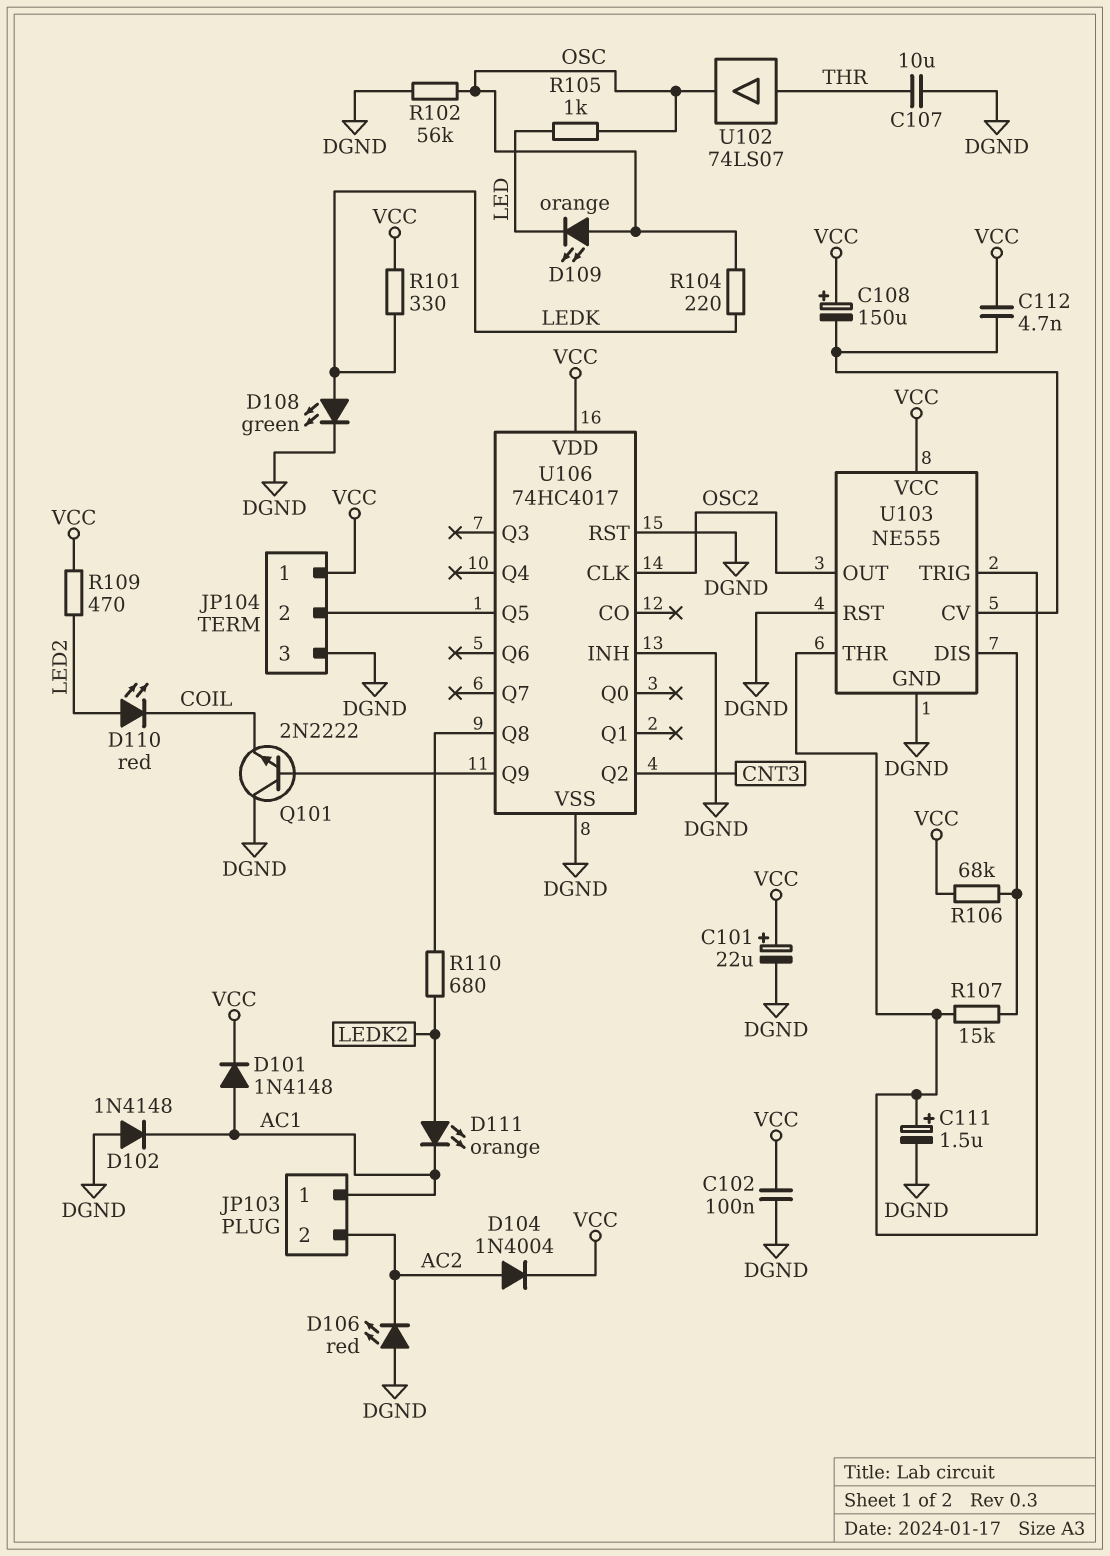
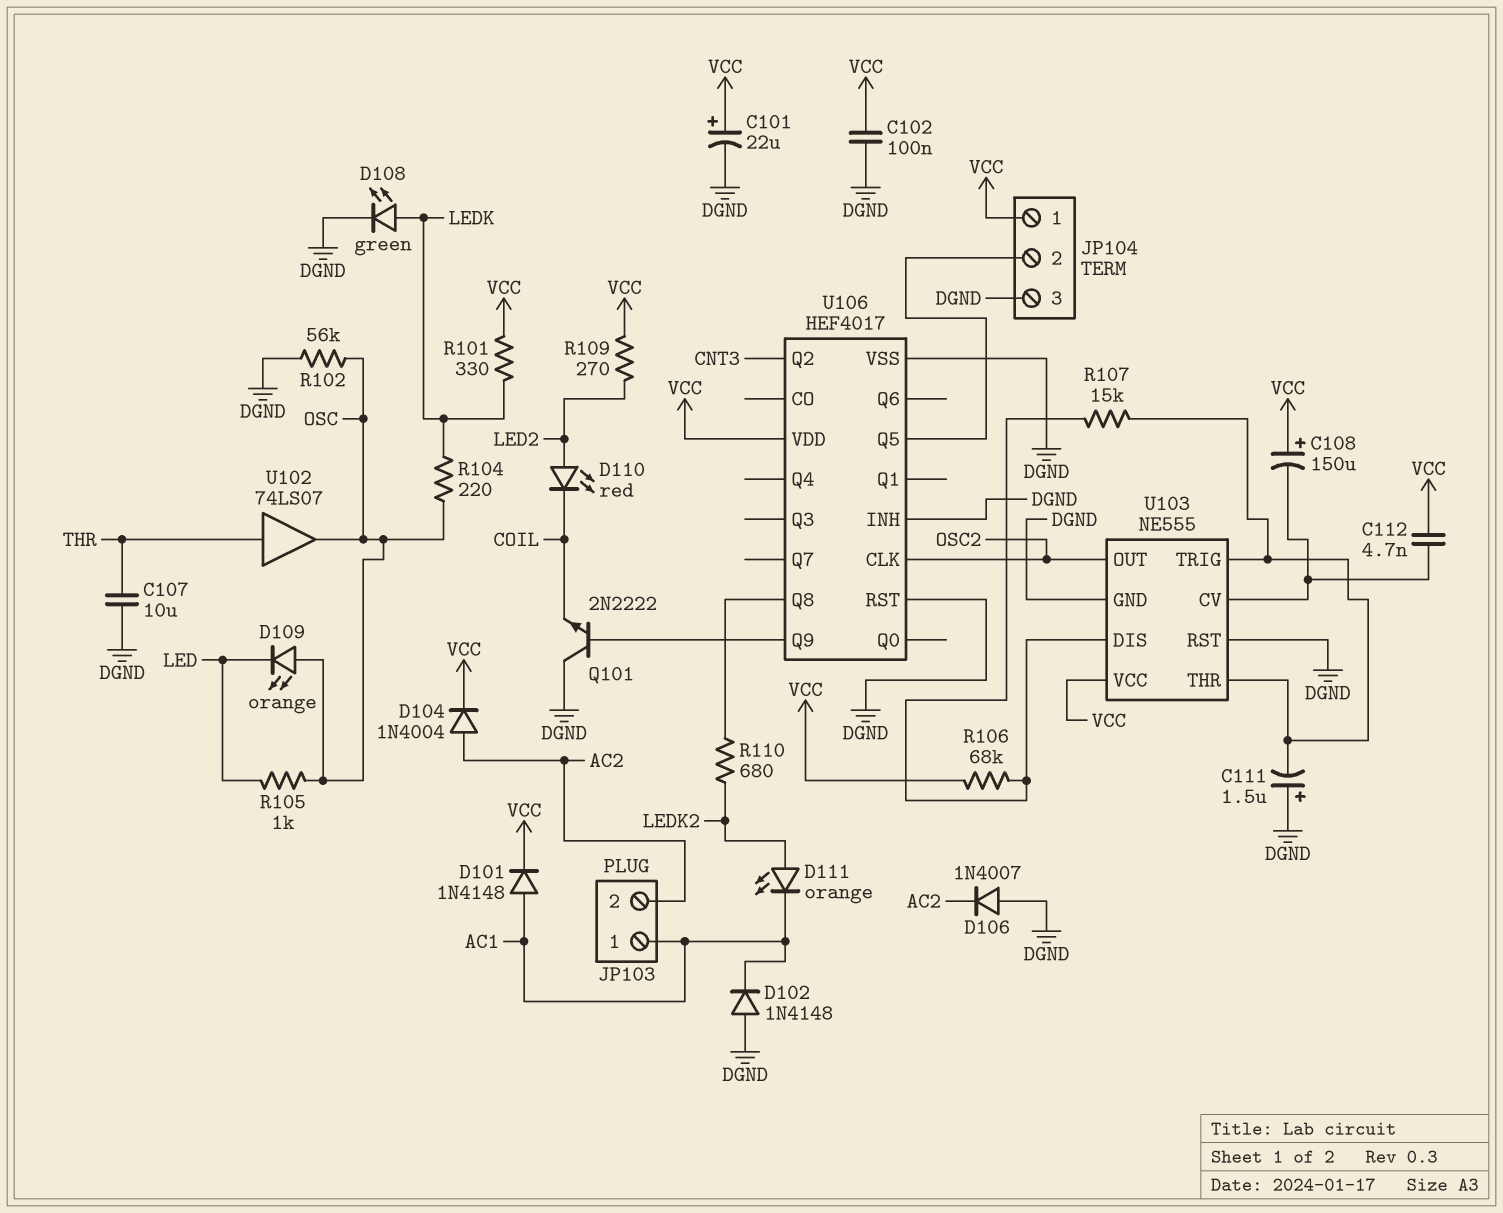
C111: 1.5uF (plus U103/THR, minus DGND) -> 1.5uF (plus DGND, minus U103/THR)
D106: LED red (A DGND, K AC2) -> diode 1N4007 (A DGND, K AC2)
R109: 470 (LED2, VCC) -> 270 (LED2, VCC)
U106: 74HC4017 -> HEF4017

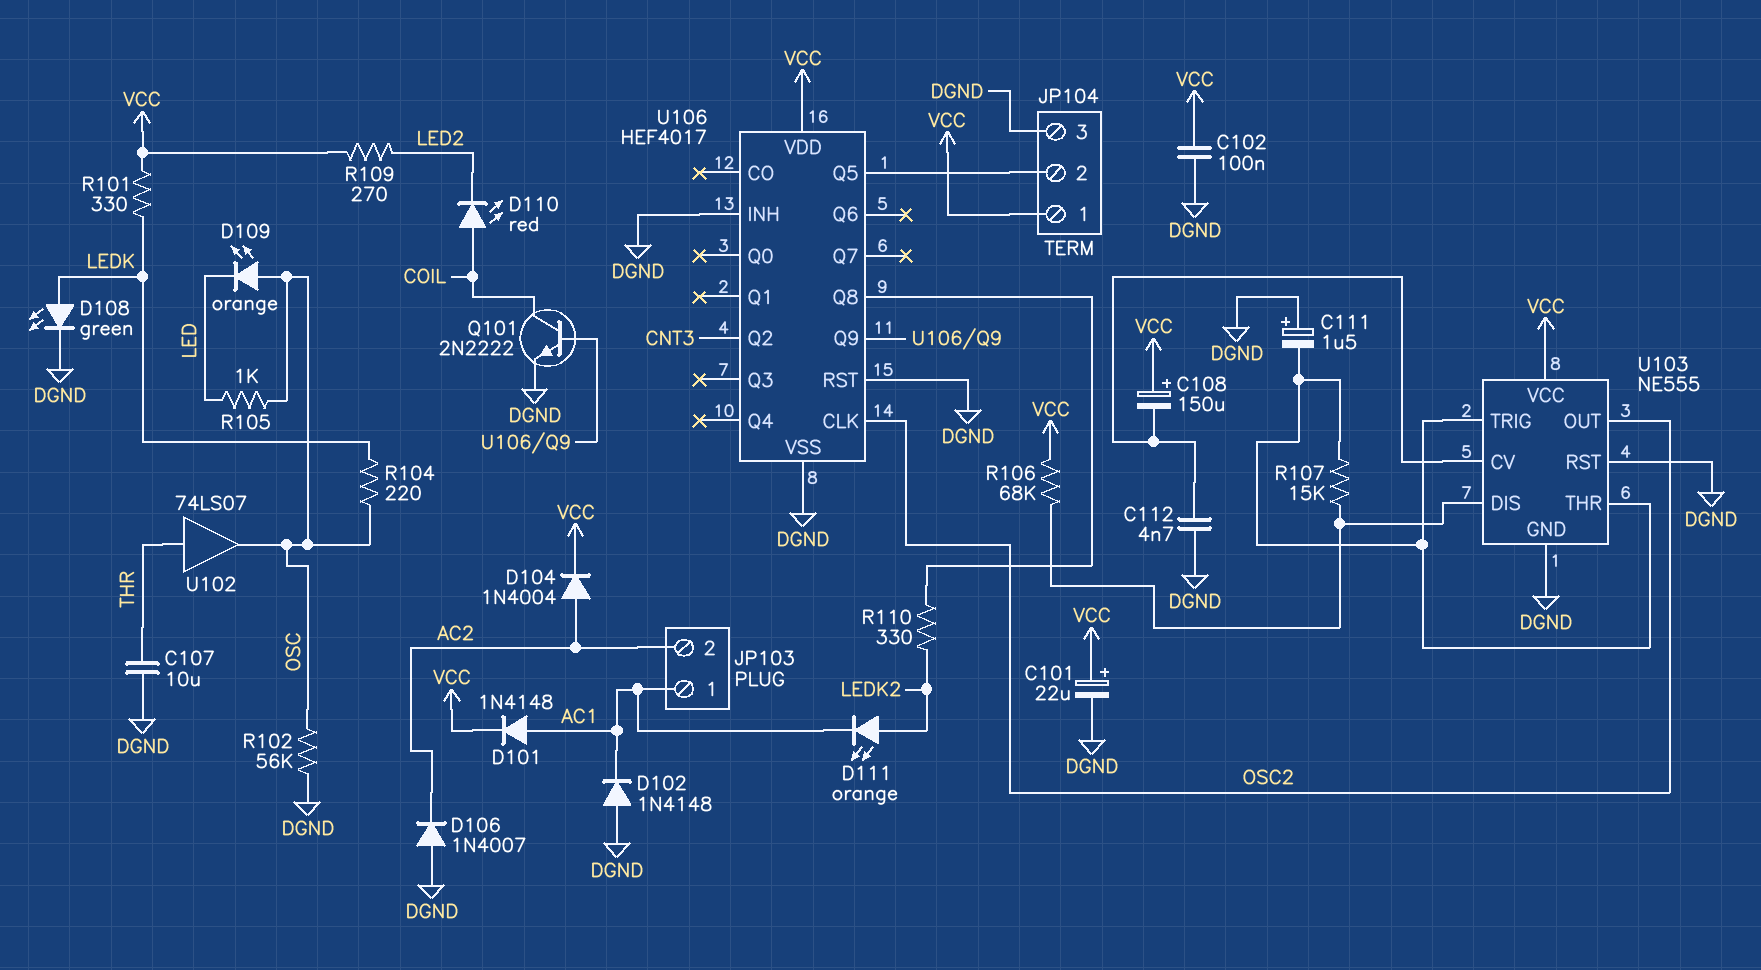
C112: 4.7nF (U103/CV, VCC) -> 4.7nF (DGND, U103/CV)
D110: LED red (A LED2, K COIL) -> LED red (A COIL, K LED2)
Q101: NPN 2N2222 (B U106/Q9, C DGND, E COIL) -> NPN 2N2222 (B U106/Q9, C COIL, E DGND)
R110: 680 (LEDK2, U106/Q8) -> 330 (LEDK2, U106/Q8)

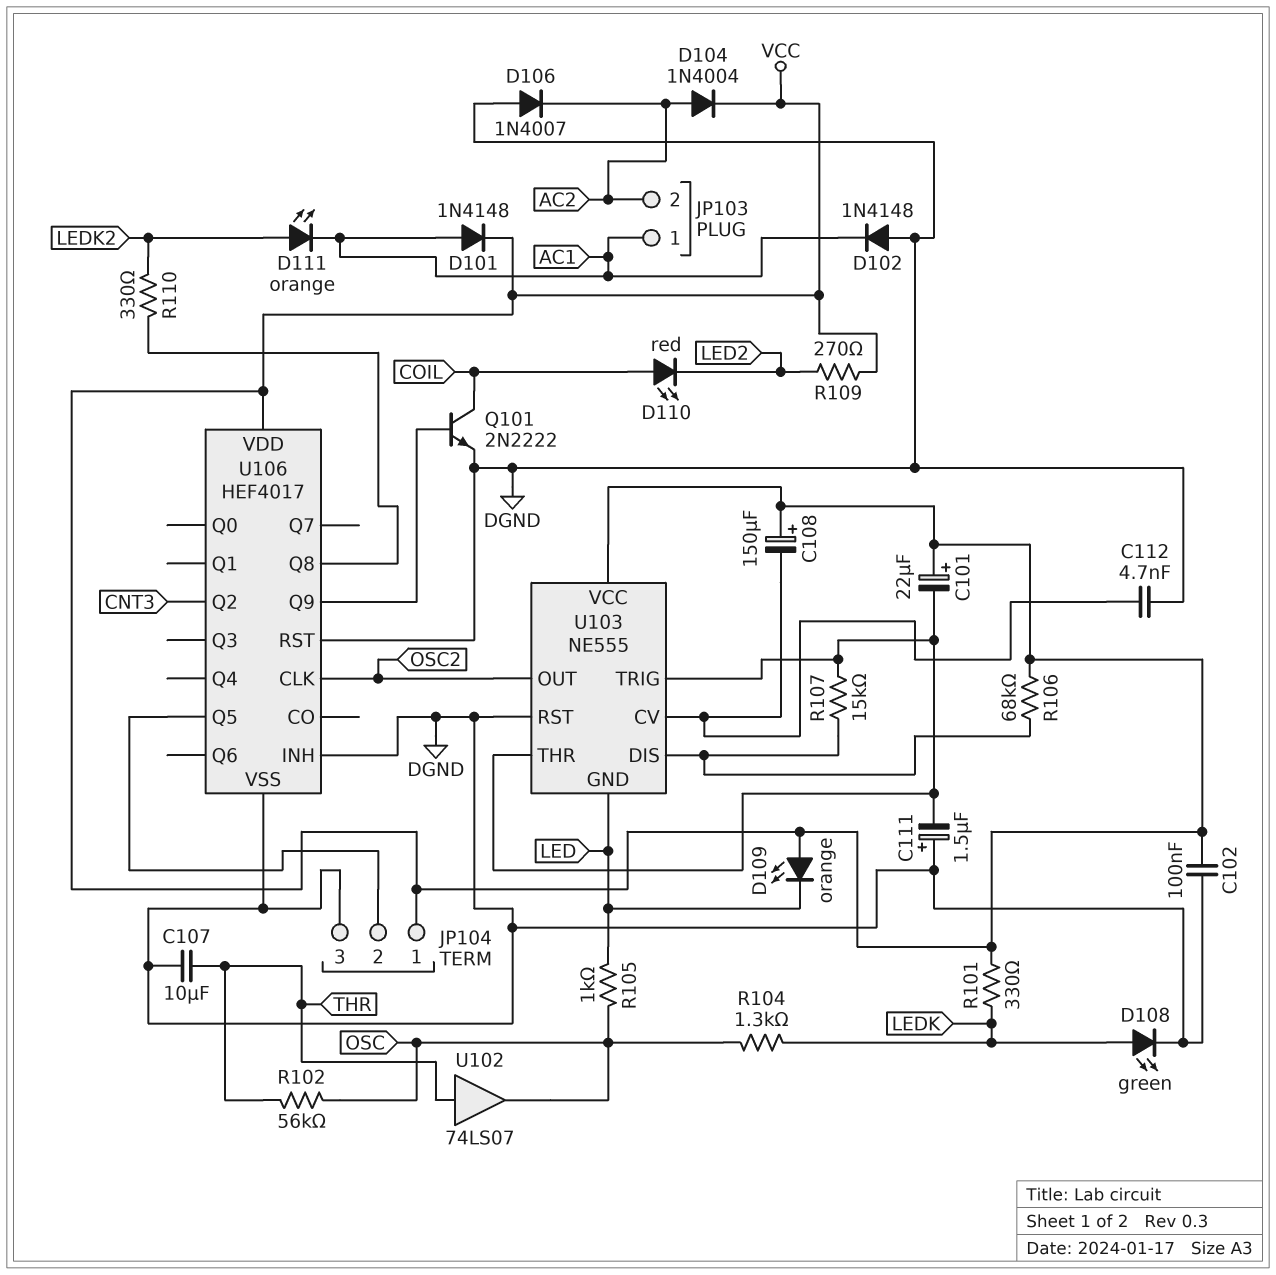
C101: 22uF (plus VCC, minus DGND) -> 22uF (plus VCC, minus U103/THR)
D109: LED orange (A OSC, K LED) -> LED orange (A VCC, K LED)
R102: 56k (DGND, OSC) -> 56k (OSC, THR)
R104: 220 (LEDK, OSC) -> 1.3k (LEDK, OSC)
U103 pin GND: DGND -> LED

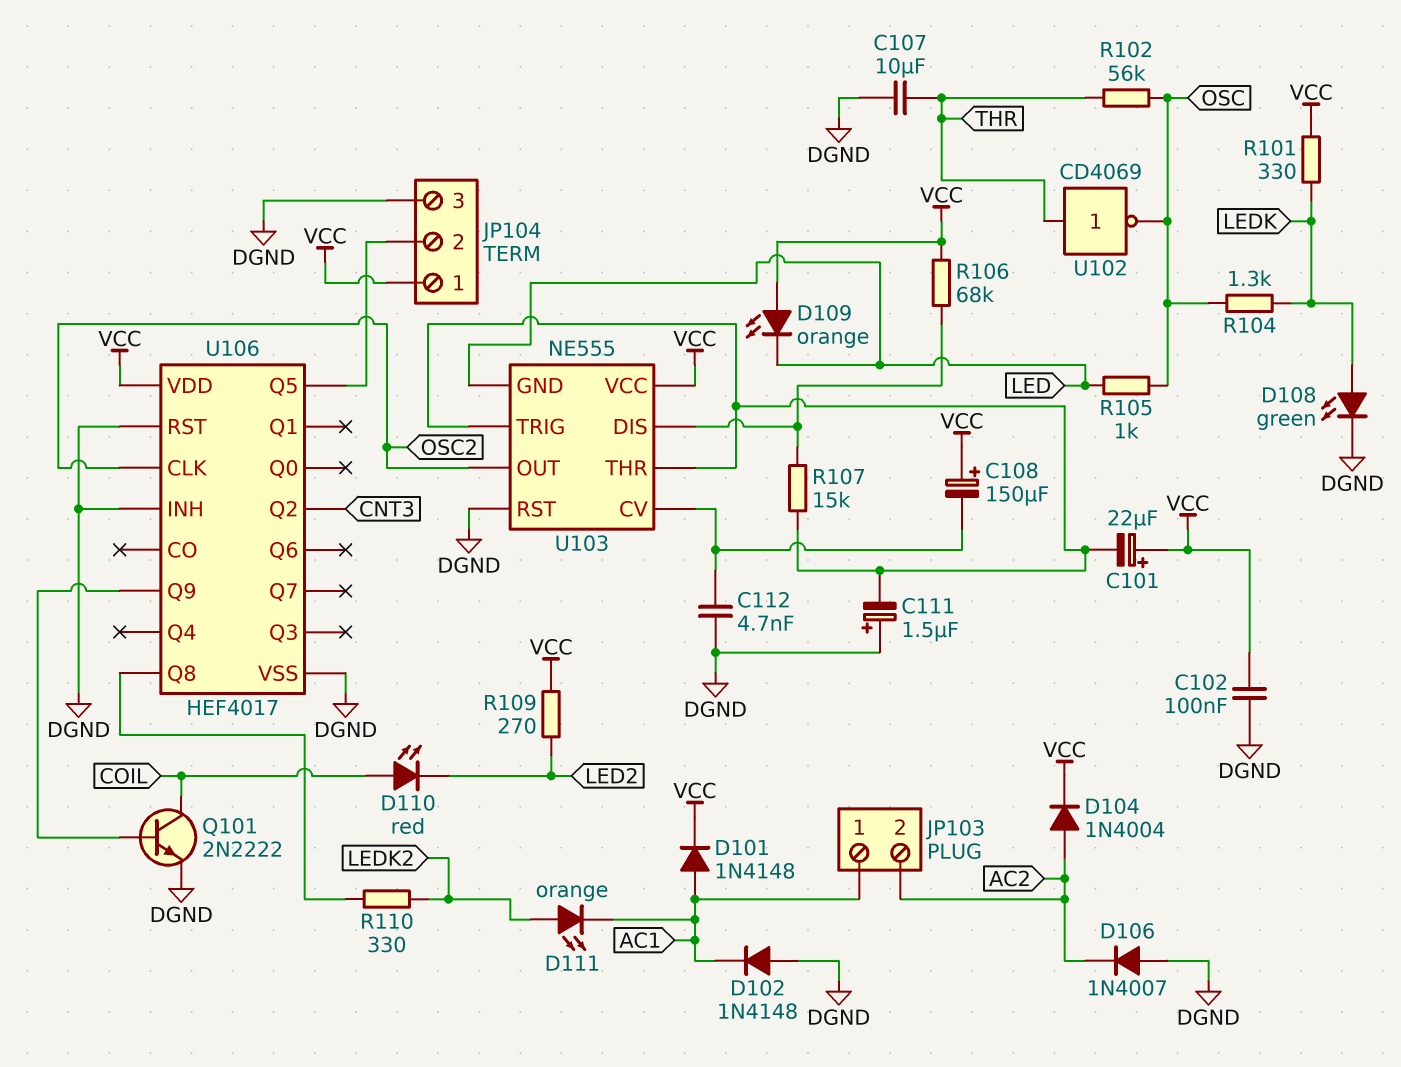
U102: buffer 74LS07 (in THR, out OSC) -> NOT CD4069 (in THR, out OSC)

